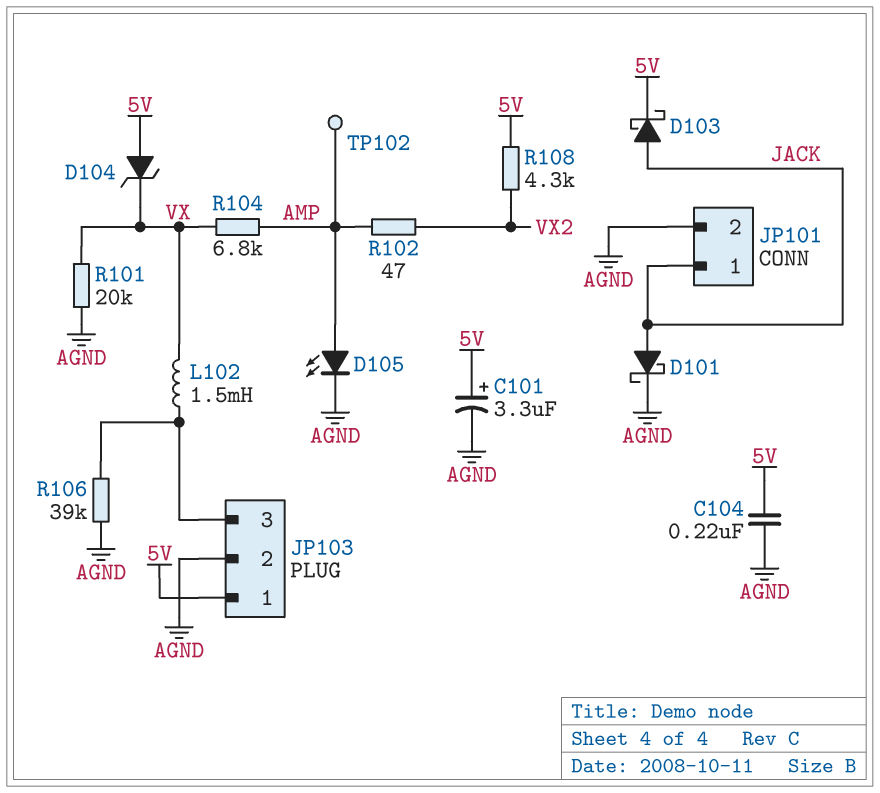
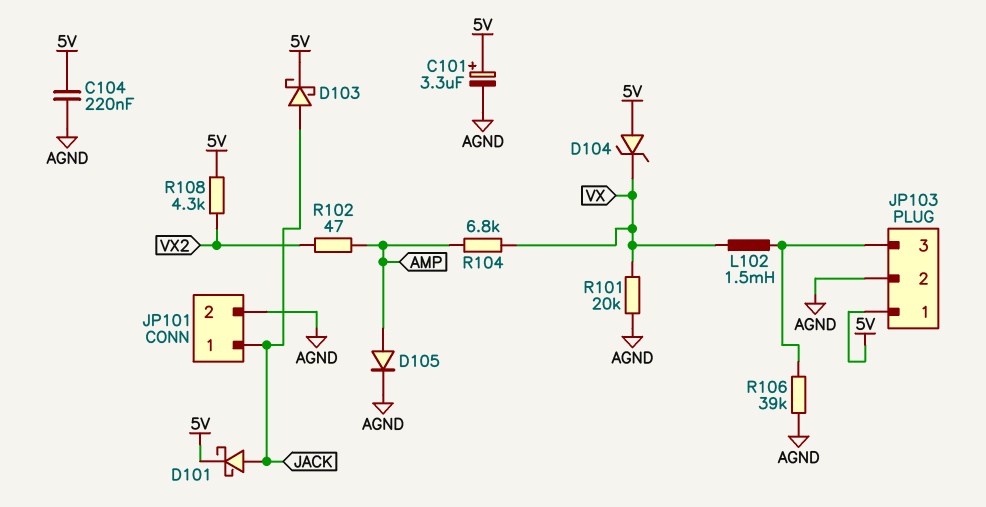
D101: schottky (A JACK, K AGND) -> schottky (A JACK, K 5V)
D105: LED (A AMP, K AGND) -> diode (A AMP, K AGND)
TP102: test point (AMP) -> none

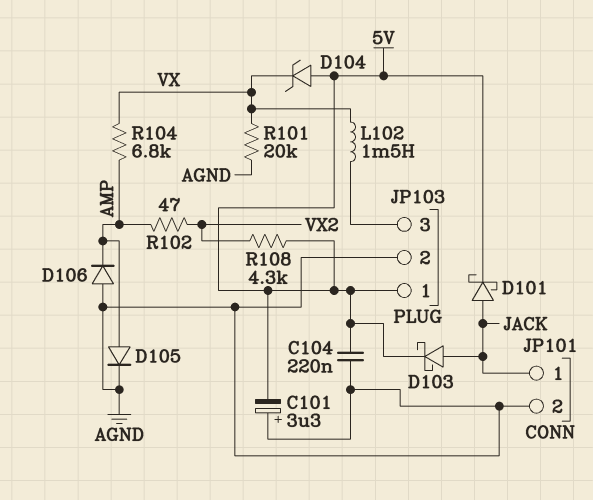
C101: 3.3uF (plus 5V, minus AGND) -> 3.3uF (plus AGND, minus 5V)
D106: none -> diode (A AGND, K AMP)
R106: 39k (AGND, JP103/3) -> none

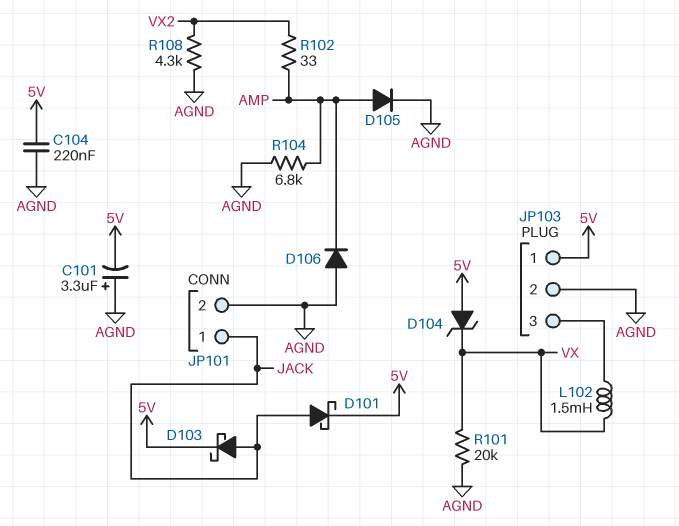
R102: 47 (AMP, VX2) -> 33 (AMP, VX2)
R104: 6.8k (AMP, VX) -> 6.8k (AGND, AMP)
R108: 4.3k (5V, VX2) -> 4.3k (AGND, VX2)

